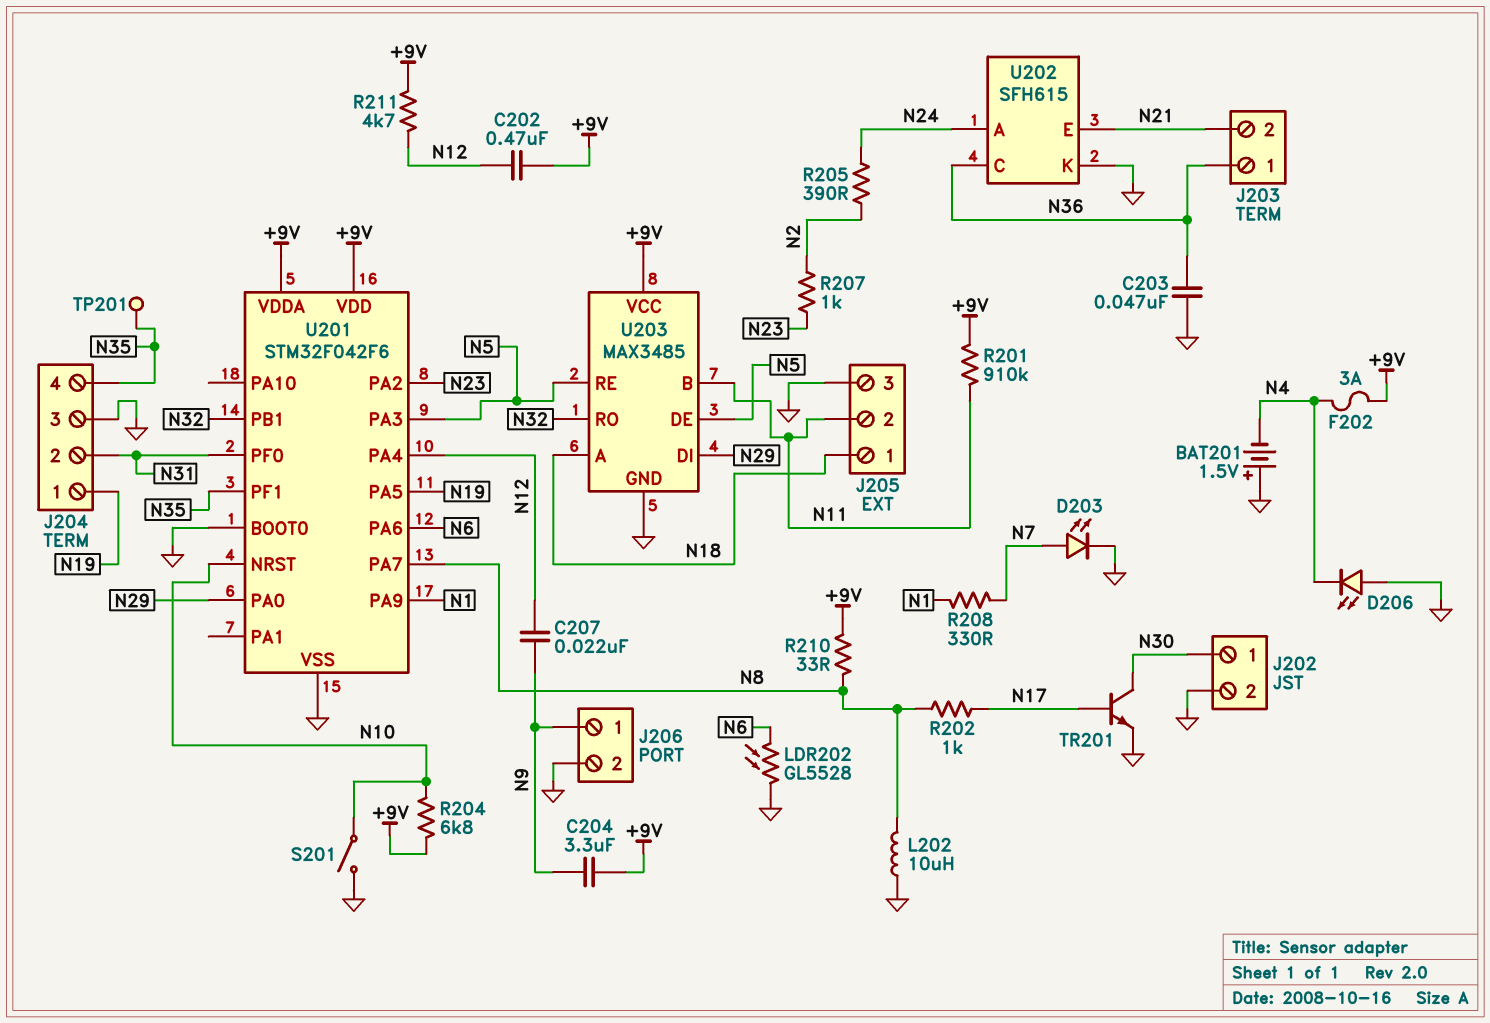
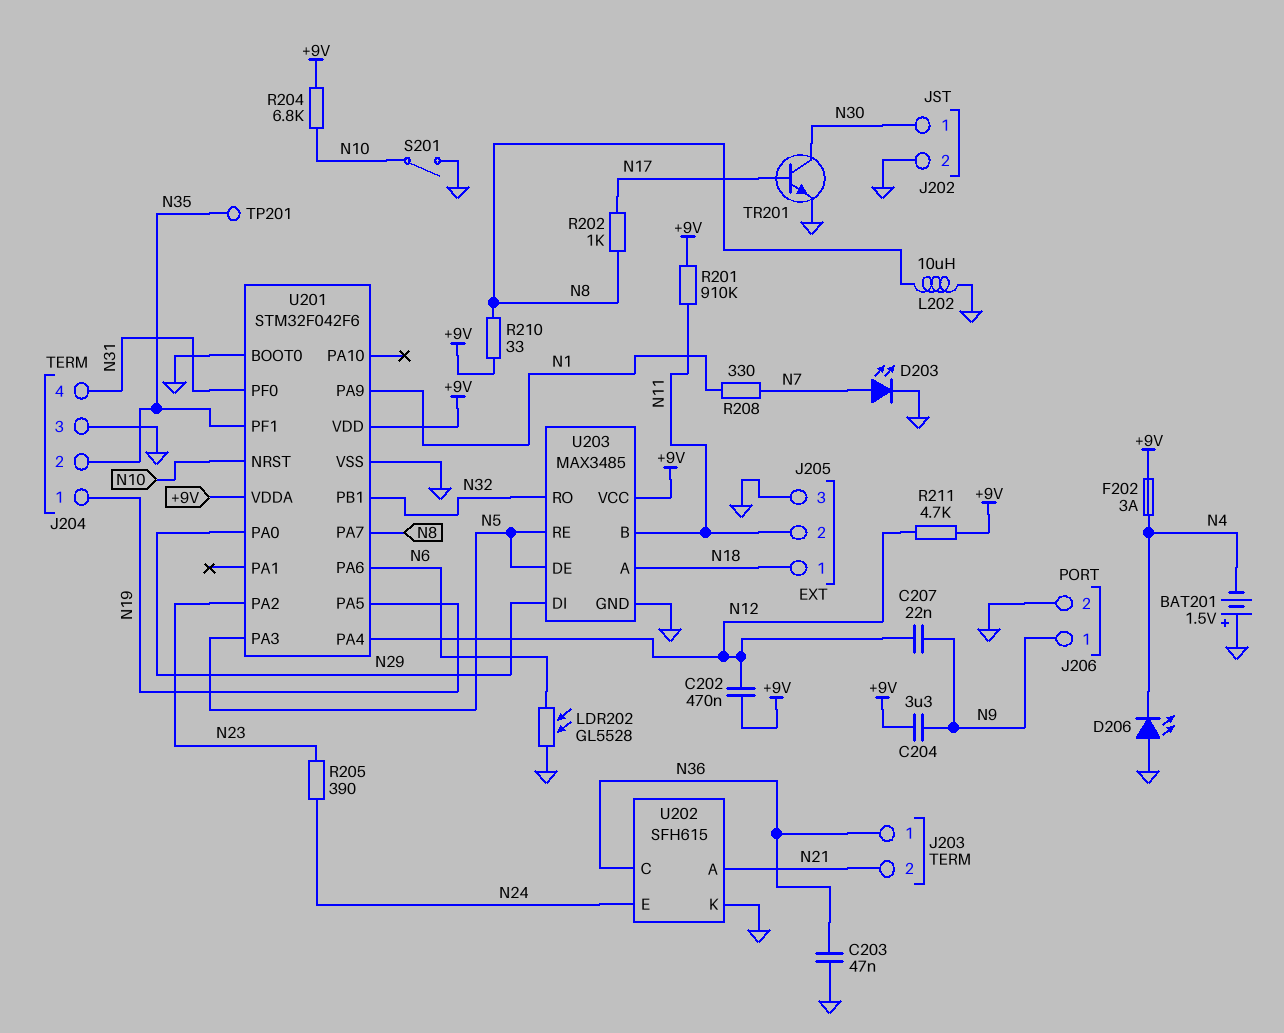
J204 pin 2: N31 -> N35
J204 pin 4: N35 -> N31
R205: 390 (N2, N24) -> 390 (N23, N24)
R207: 1k (N2, N23) -> none
U202 pin A: N24 -> N21
U202 pin E: N21 -> N24

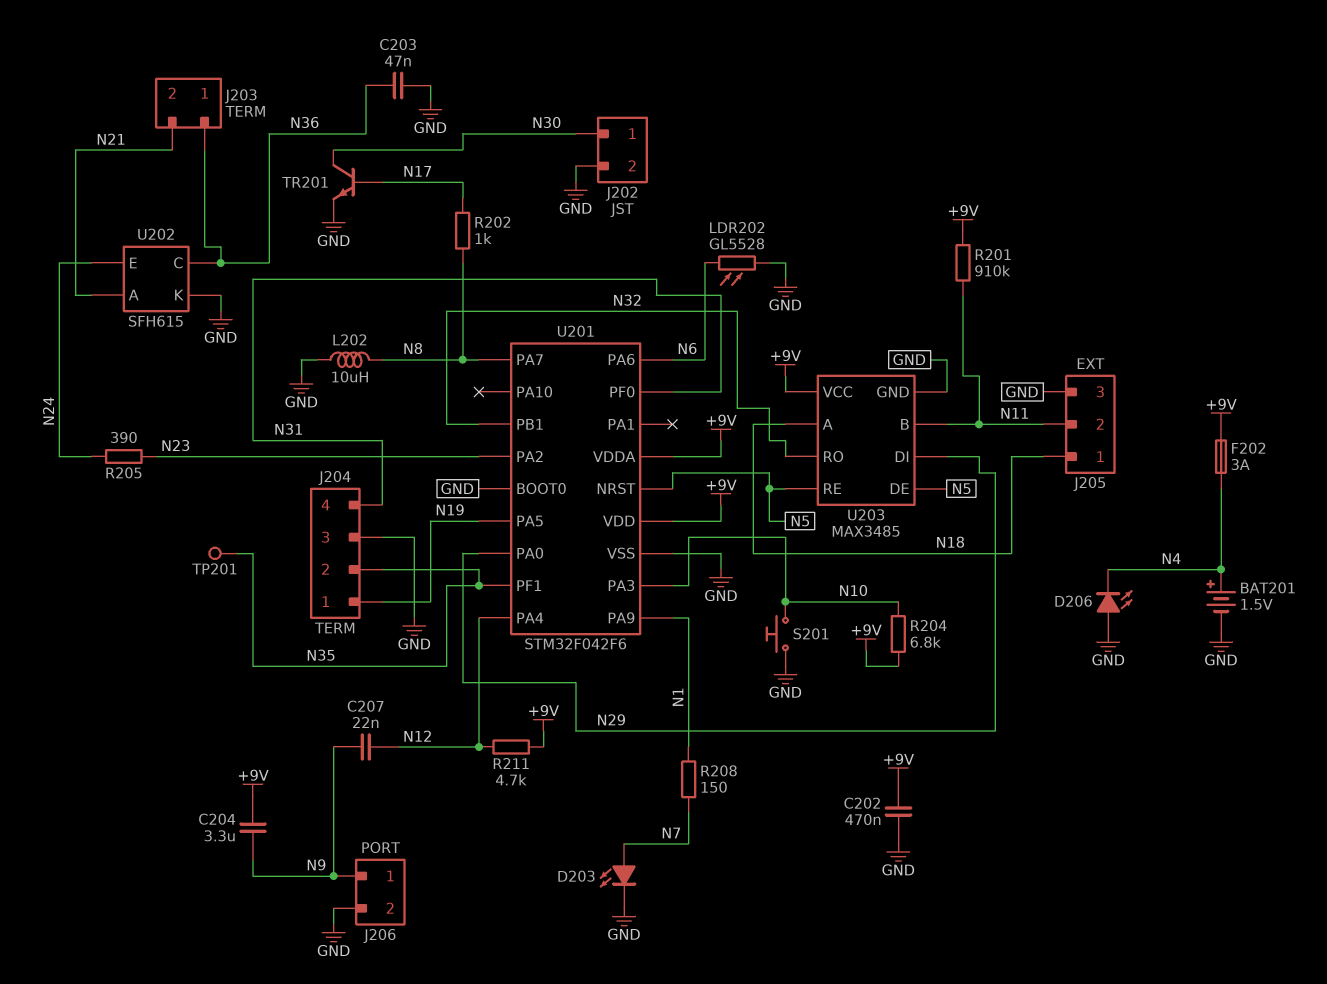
BAT201: 1.5V (plus GND, minus N4) -> 1.5V (plus N4, minus GND)
C202: 470nF (+9V, N12) -> 470nF (+9V, GND)
R208: 330 (N1, N7) -> 150 (N1, N7)
R210: 33 (+9V, N8) -> none
S201: switch (GND, N10) -> button (GND, N10)
U201 pin NRST: N10 -> N5
U201 pin PA3: N5 -> N10

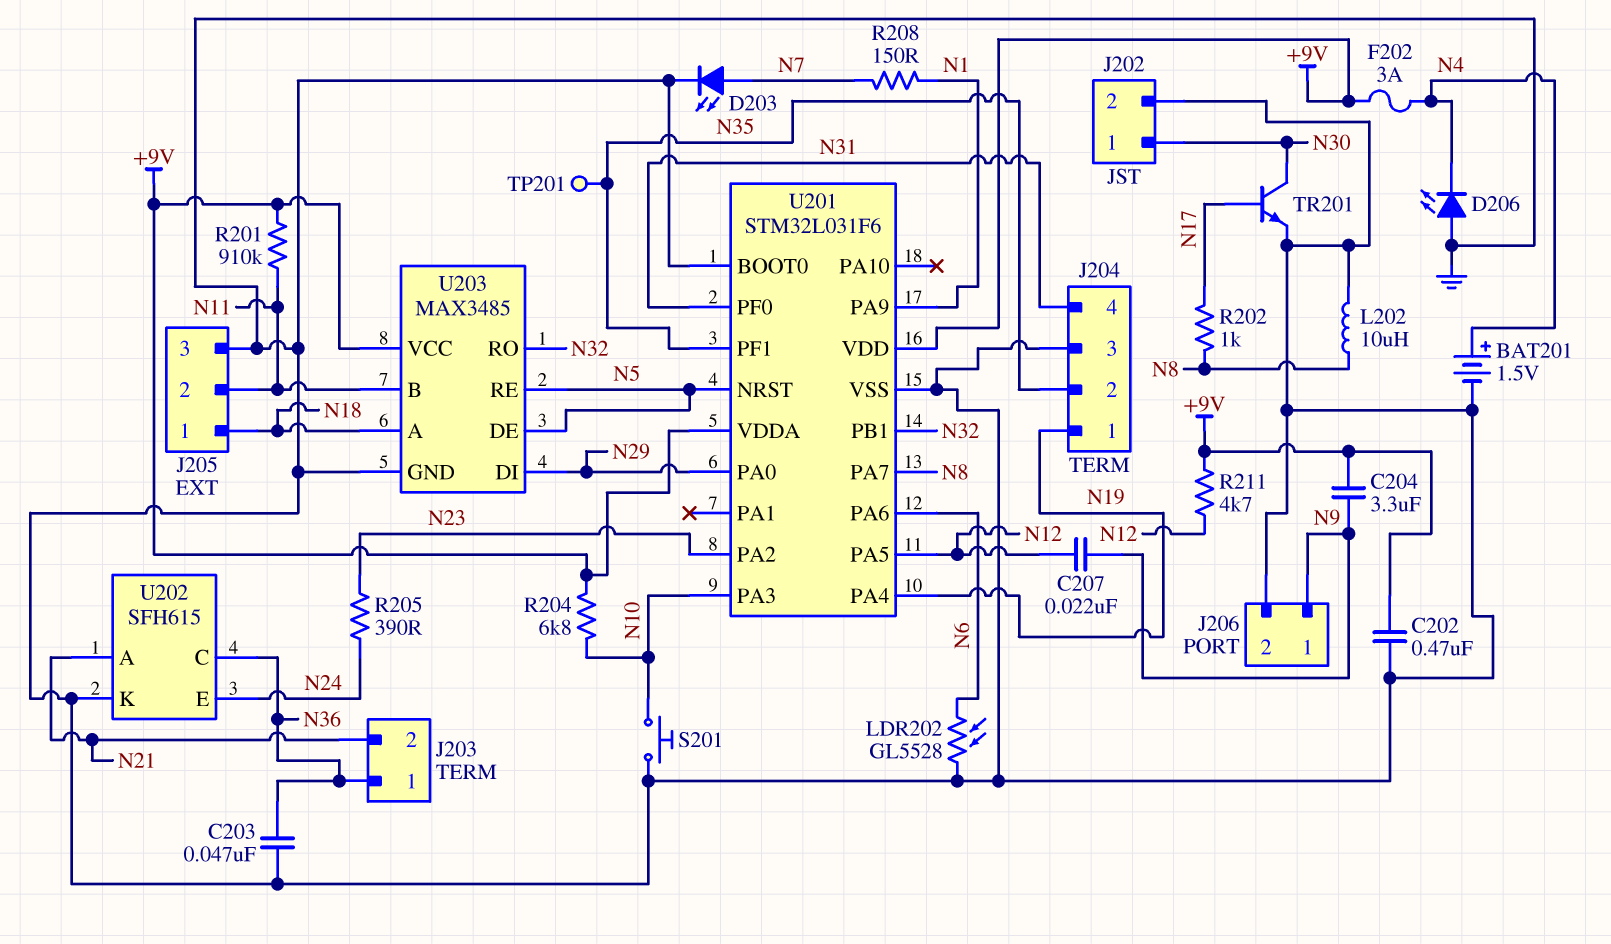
U201: STM32F042F6 -> STM32L031F6
U201 pin PA4: N12 -> N19
U201 pin PA5: N19 -> N12

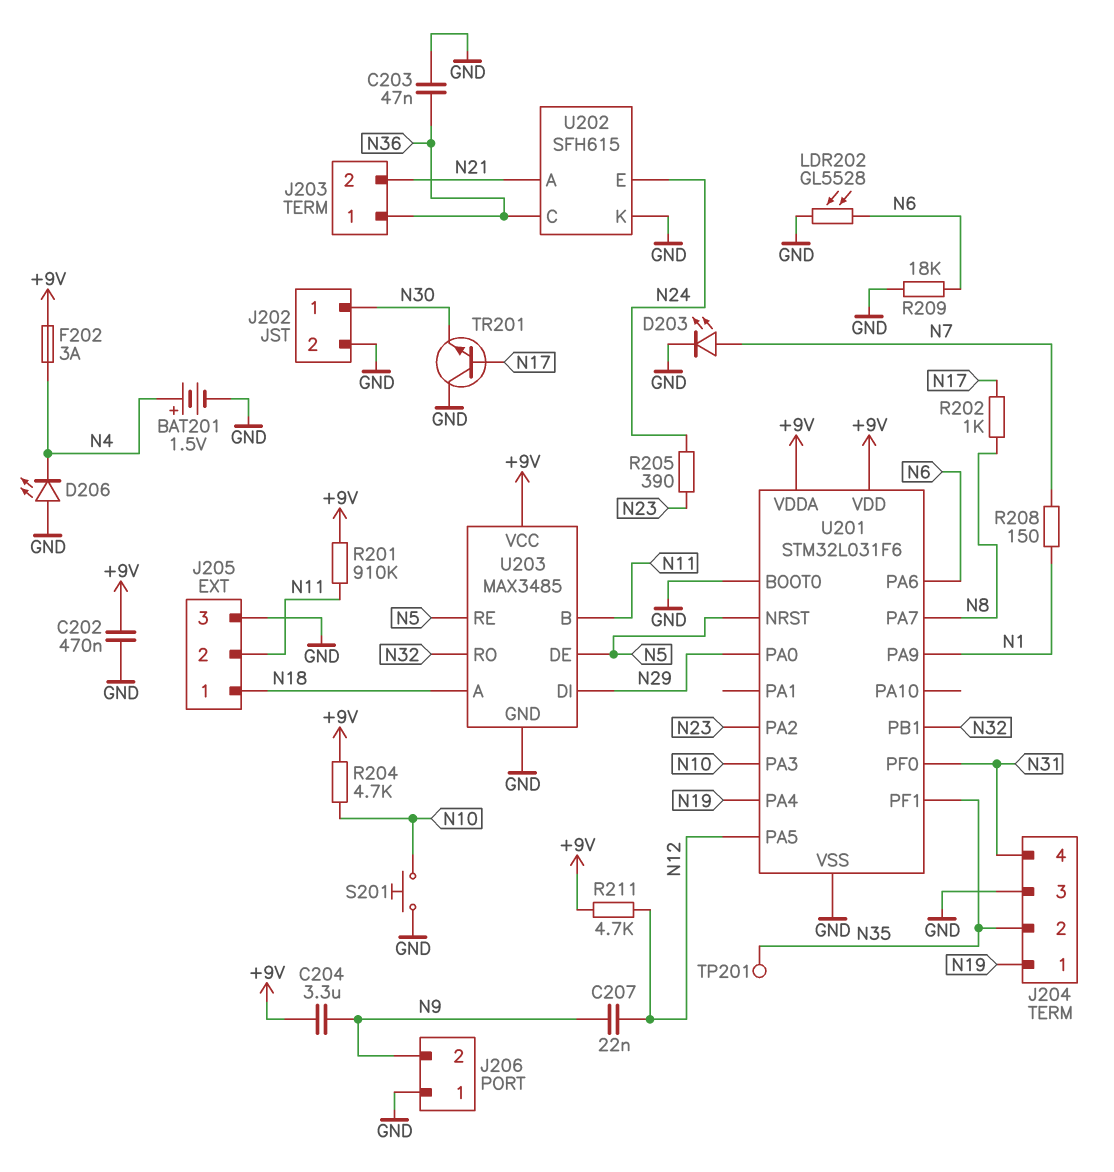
J206 pin 1: N9 -> GND
J206 pin 2: GND -> N9
L202: 10uH (GND, N8) -> none
R204: 6.8k (+9V, N10) -> 4.7k (+9V, N10)
R209: none -> 18k (GND, N6)
TR201: NPN (B N17, C N30, E GND) -> NPN (B N17, C GND, E N30)

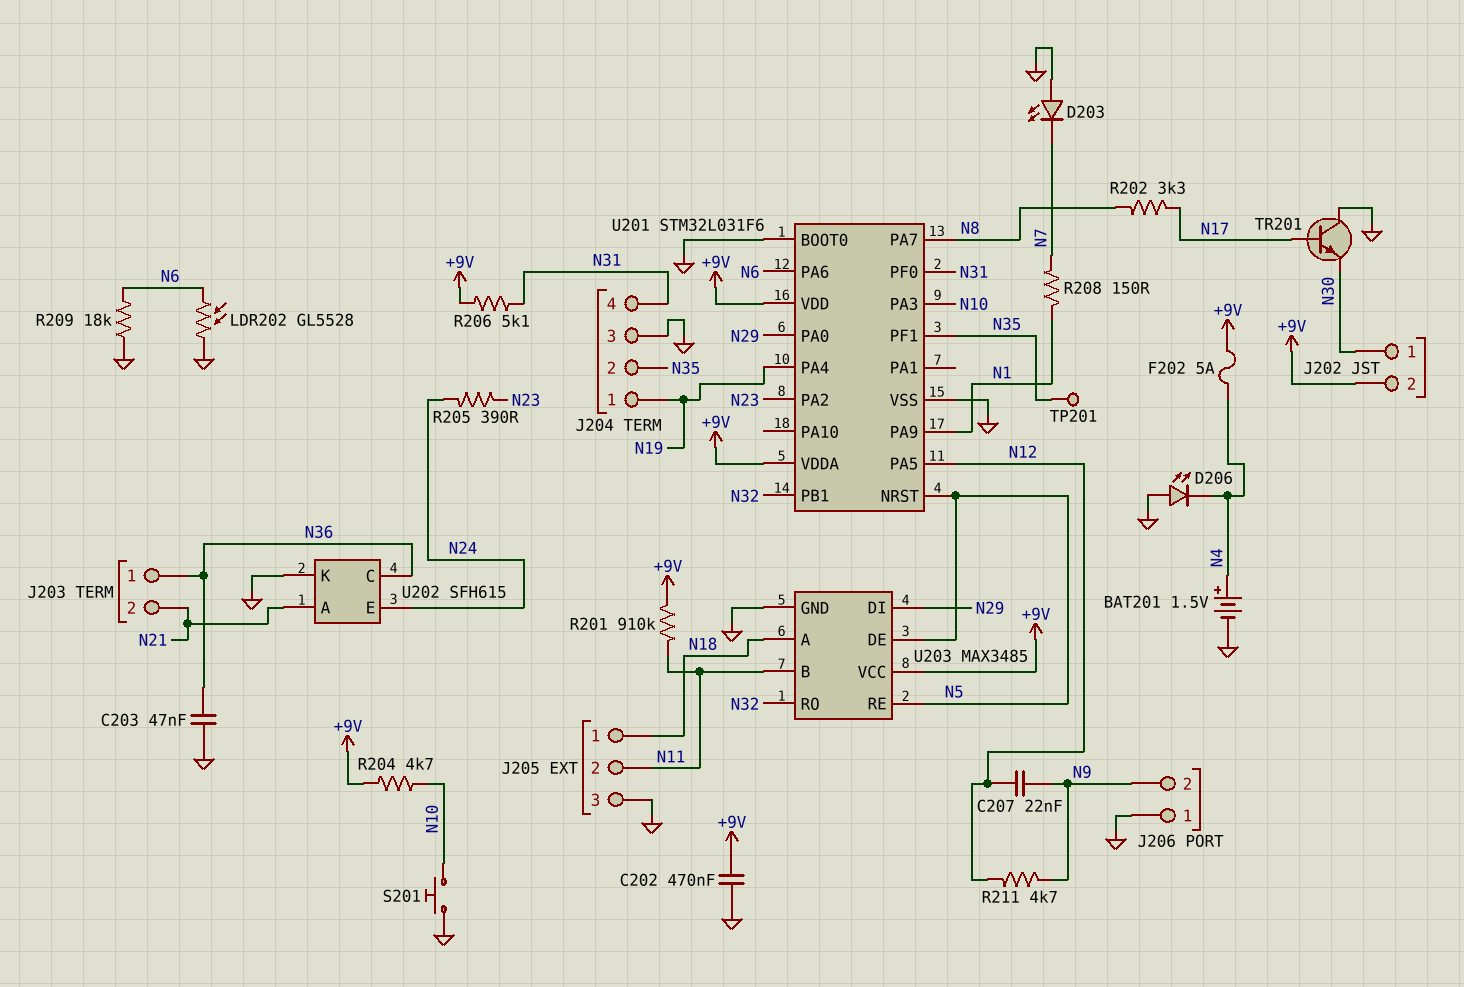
C204: 3.3uF (+9V, N9) -> none
D203: LED (A N7, K GND) -> LED (A GND, K N7)
F202: 3A (+9V, N4) -> 5A (+9V, N4)
J202 pin 2: GND -> +9V
R202: 1k (N8, N17) -> 3.3k (N8, N17)
R206: none -> 5.1k (+9V, N31)
R211: 4.7k (+9V, N12) -> 4.7k (N9, N12)

